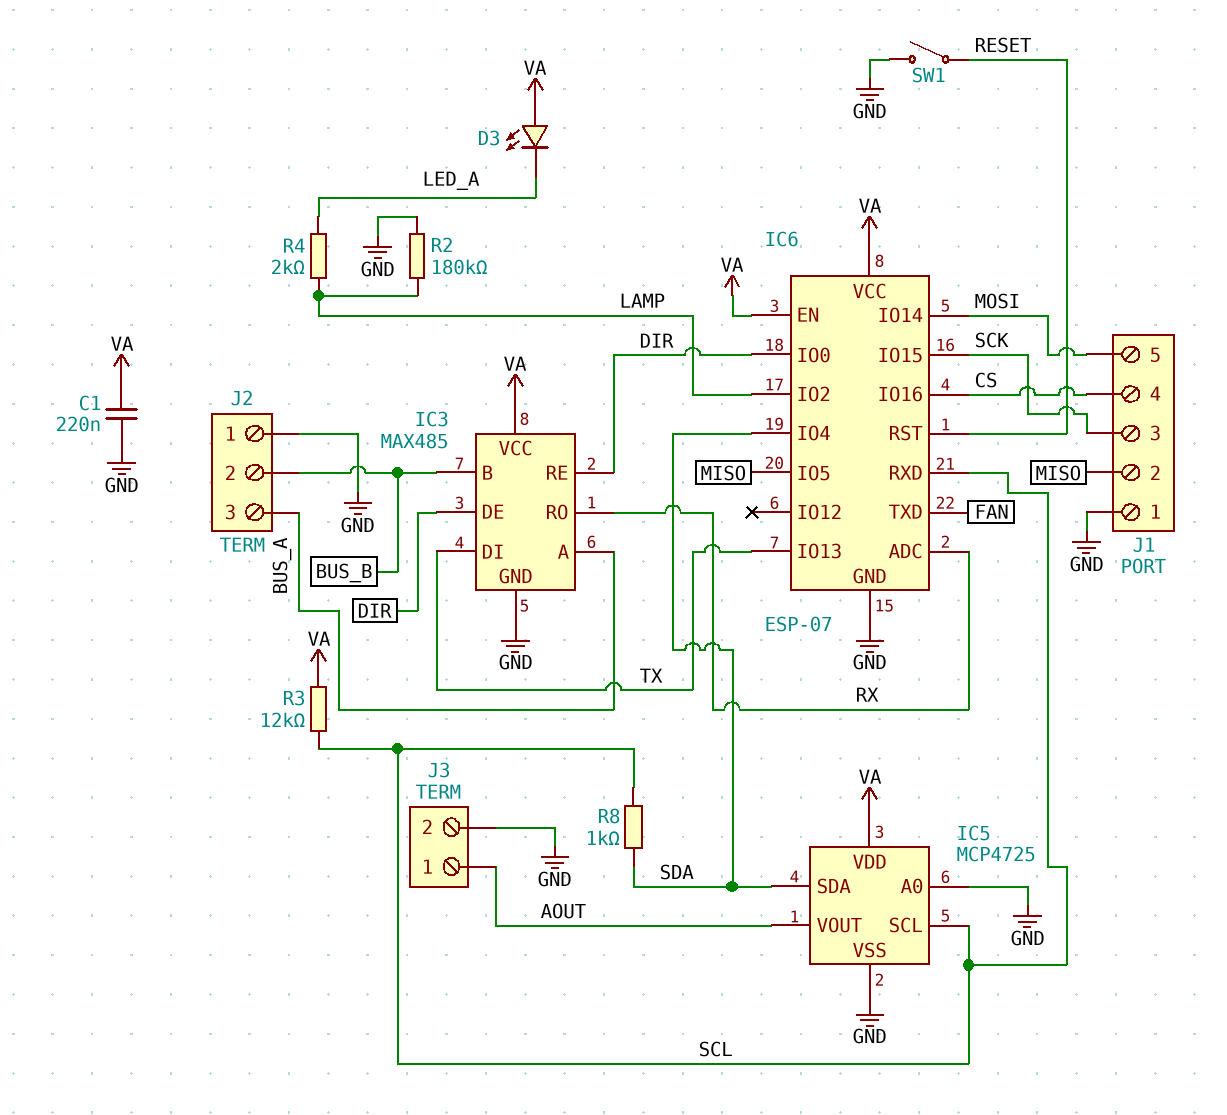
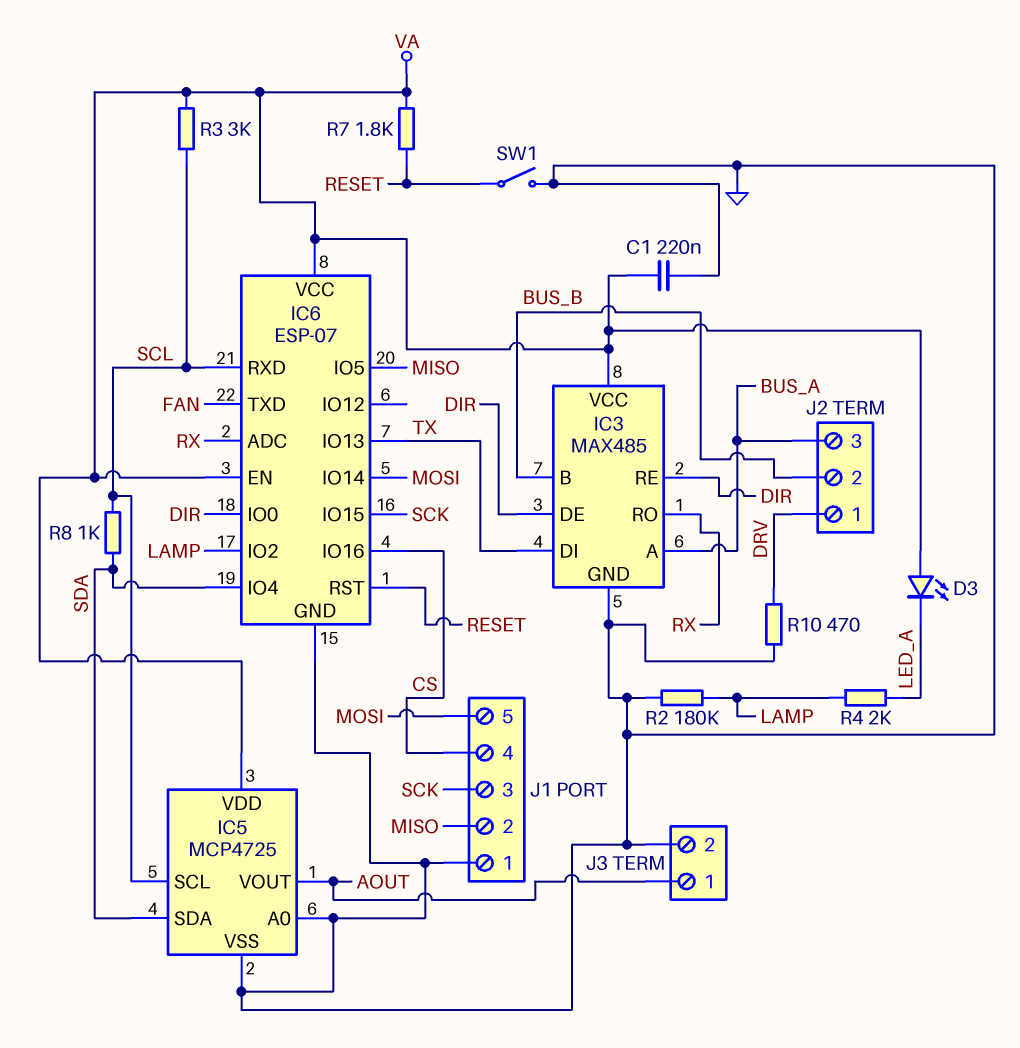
J2 pin 1: GND -> DRV
R3: 12k (SCL, VA) -> 3k (SCL, VA)
R7: none -> 1.8k (RESET, VA)
R10: none -> 470 (DRV, GND)

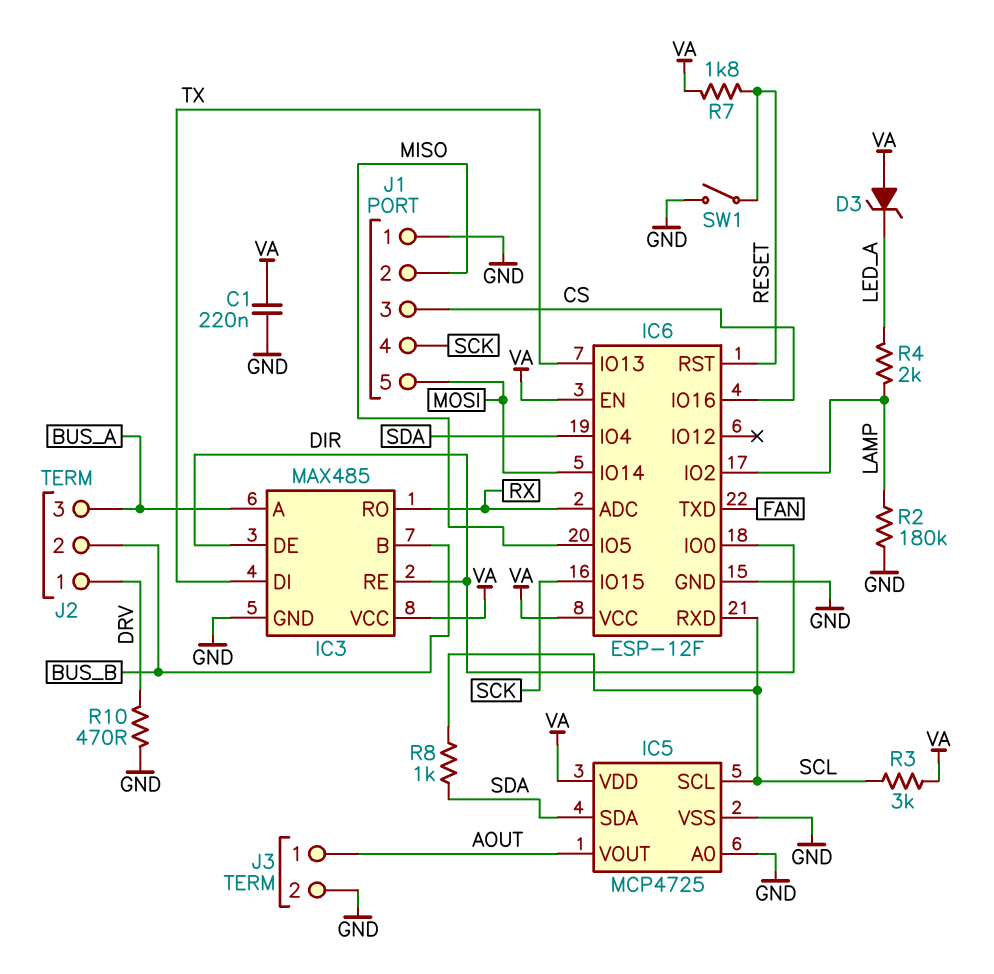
D3: LED (A VA, K LED_A) -> zener (A VA, K LED_A)
IC6: ESP-07 -> ESP-12F
J1 pin 3: SCK -> CS
J1 pin 4: CS -> SCK

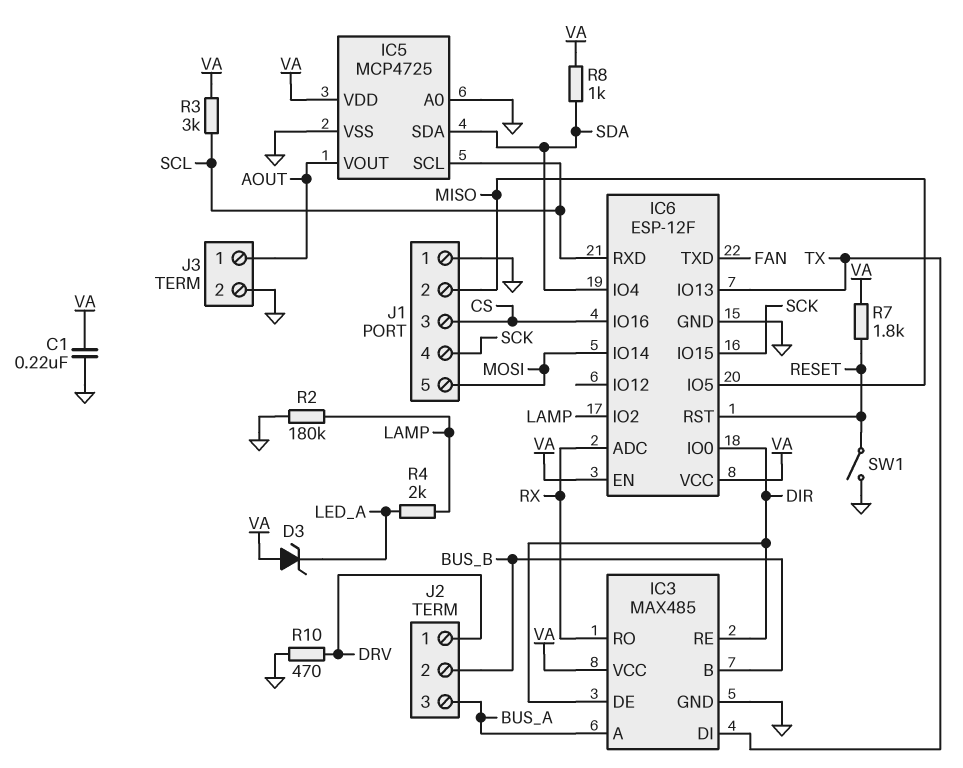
R8: 1k (SCL, SDA) -> 1k (SDA, VA)

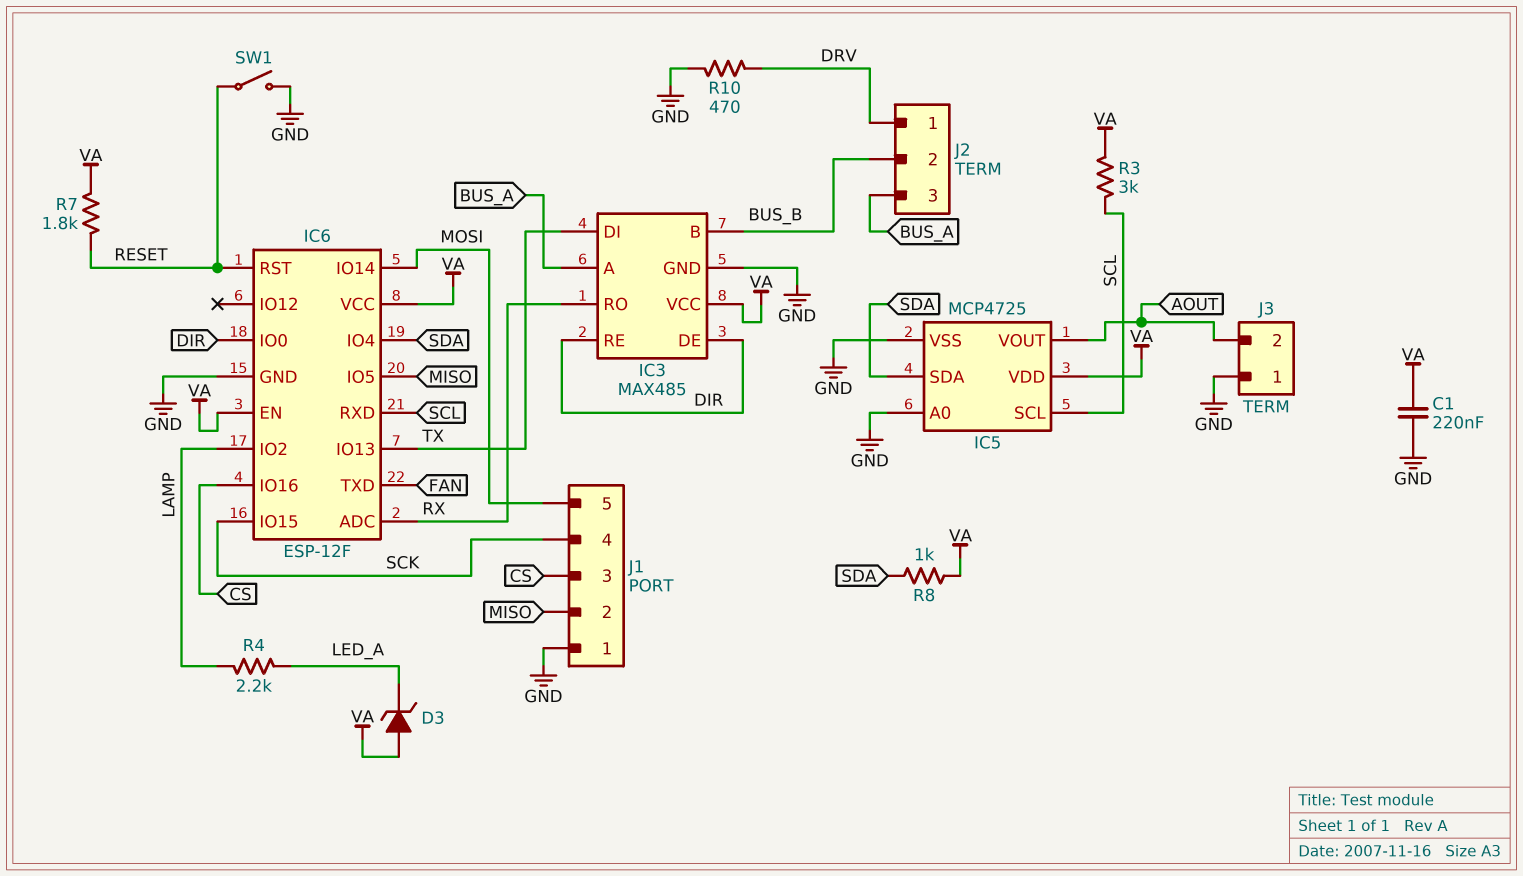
J3 pin 1: AOUT -> GND
J3 pin 2: GND -> AOUT
R2: 180k (GND, LAMP) -> none
R4: 2k (LAMP, LED_A) -> 2.2k (LAMP, LED_A)

